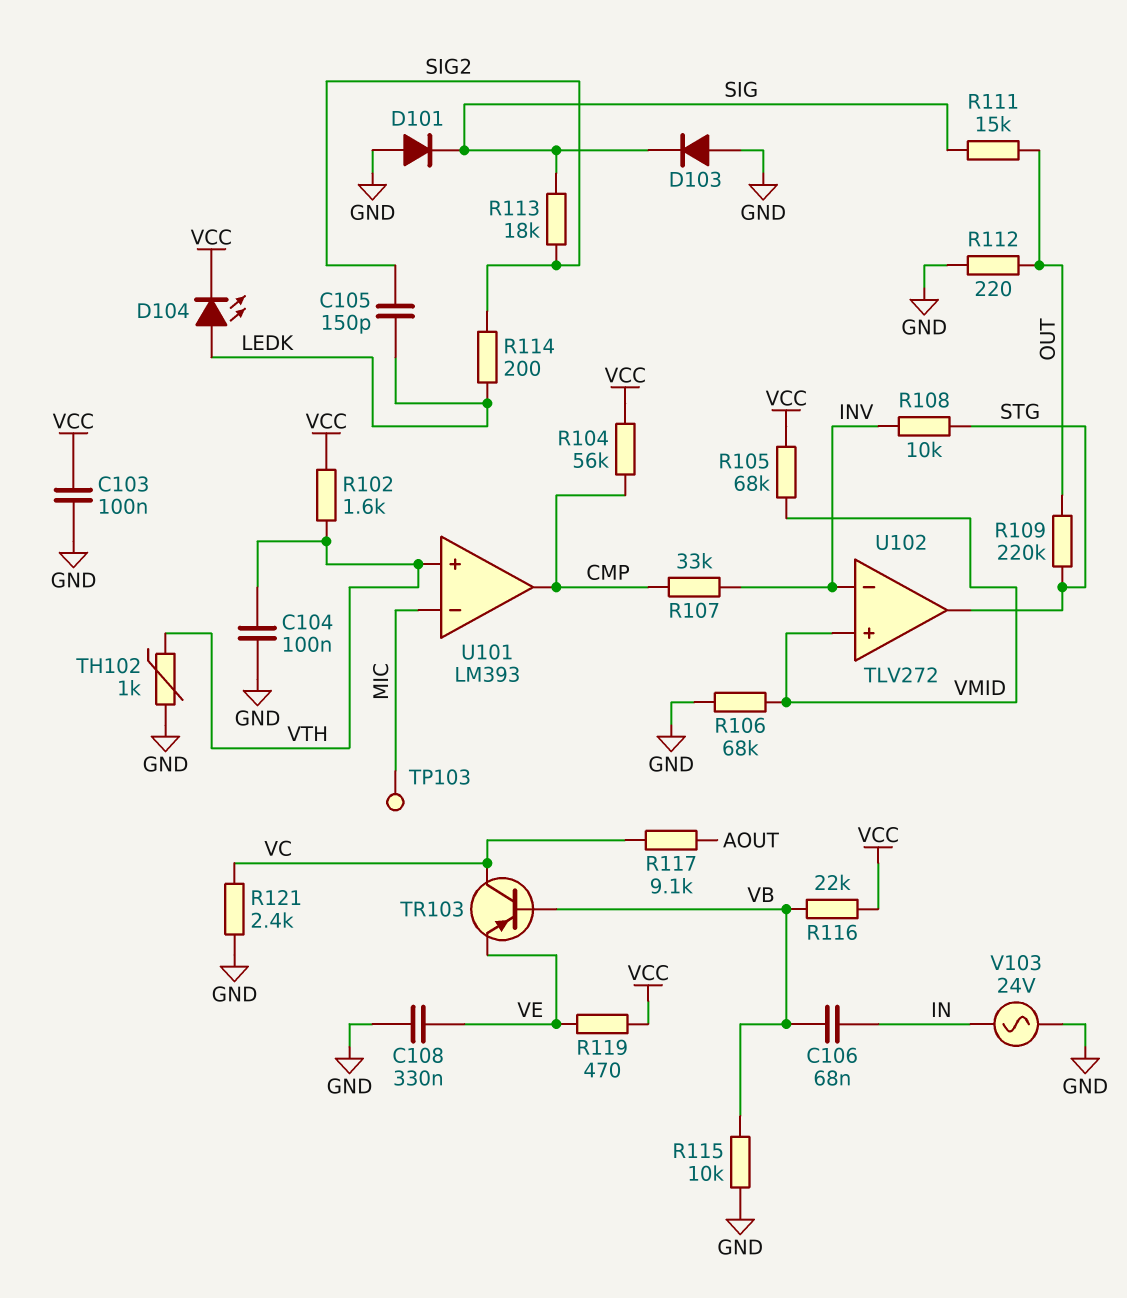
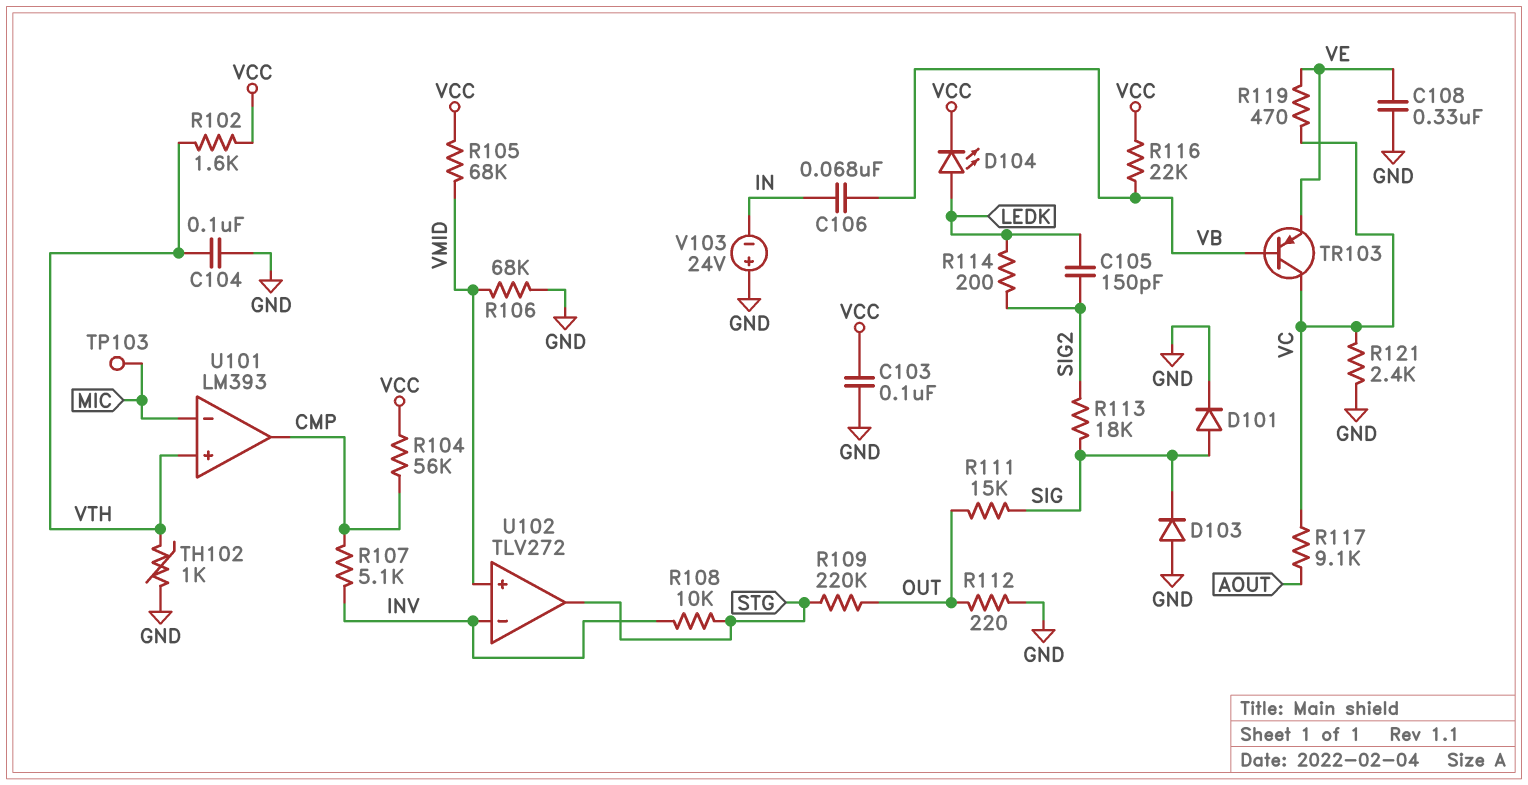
D101: diode (A GND, K SIG) -> diode (A SIG, K GND)
R107: 33k (CMP, INV) -> 5.1k (CMP, INV)
R115: 10k (GND, VB) -> none
R119: 470 (VCC, VE) -> 470 (VC, VE)
V103: AC 24V (GND, IN) -> 24V (plus GND, minus IN)

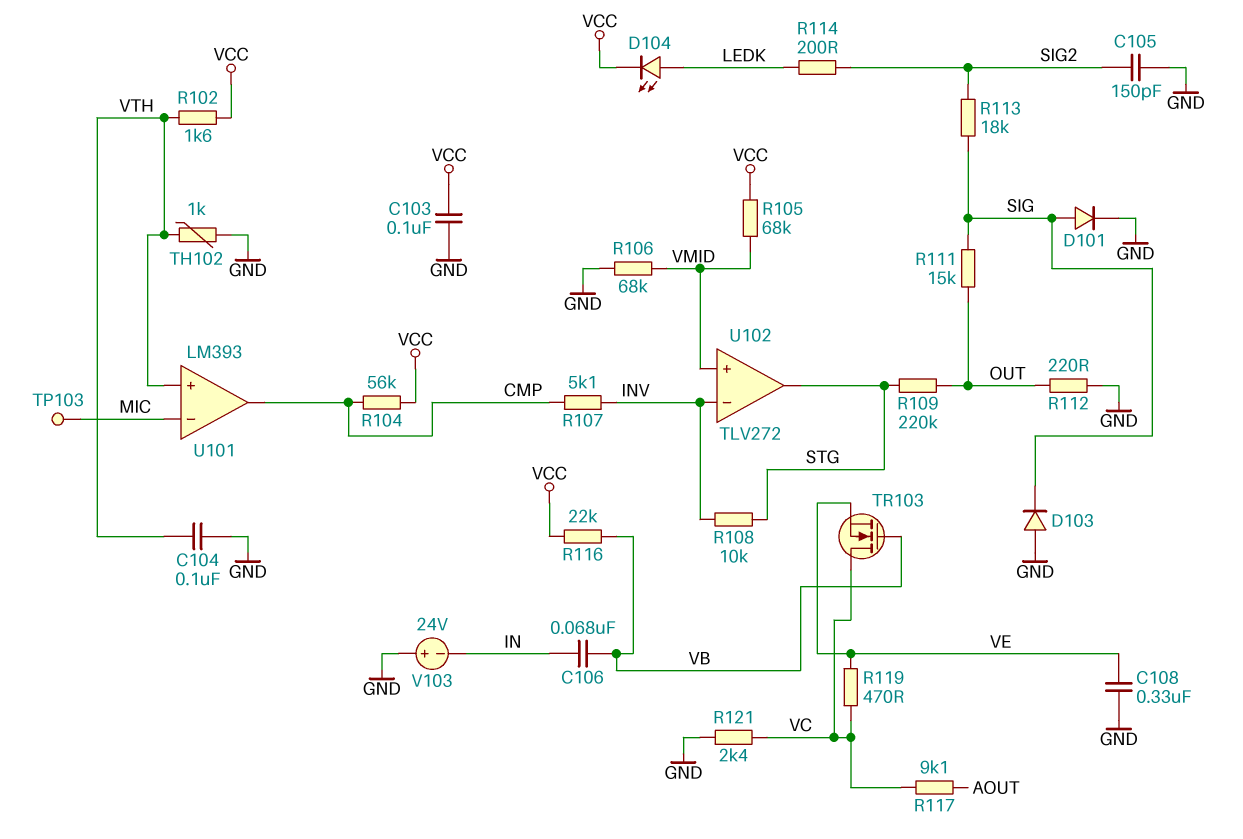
C105: 150pF (LEDK, SIG2) -> 150pF (GND, SIG2)
TR103: PNP (B VB, C VC, E VE) -> NMOS (G VB, D VC, S VE)

